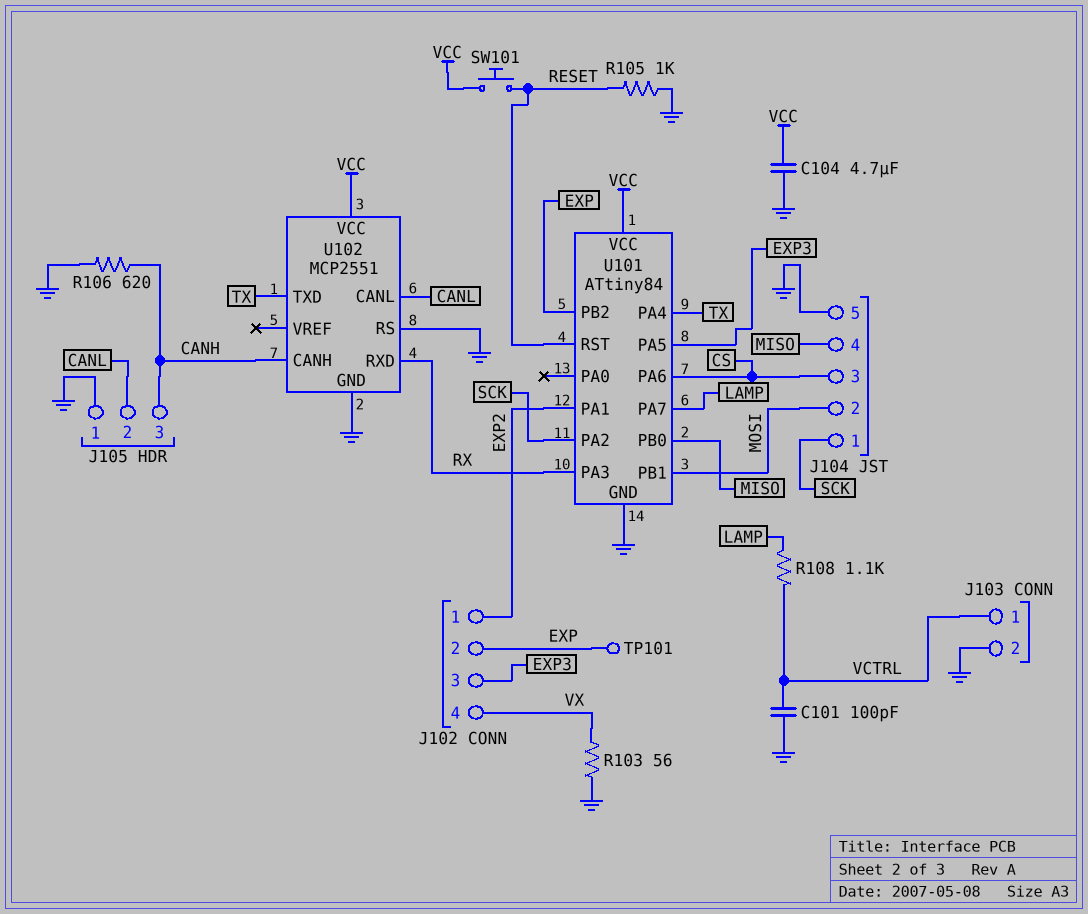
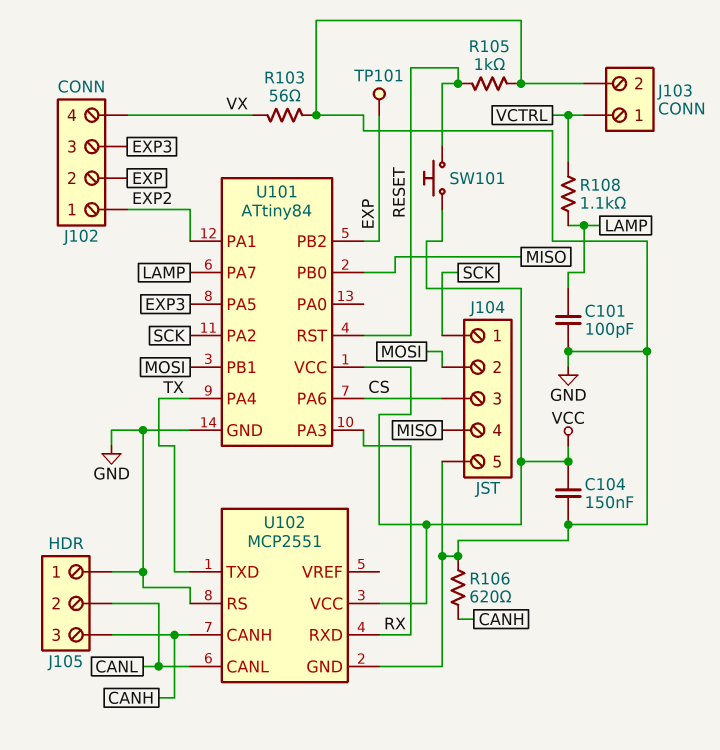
C101: 100pF (GND, VCTRL) -> 100pF (GND, LAMP)
C104: 4.7uF (GND, VCC) -> 150nF (GND, VCC)

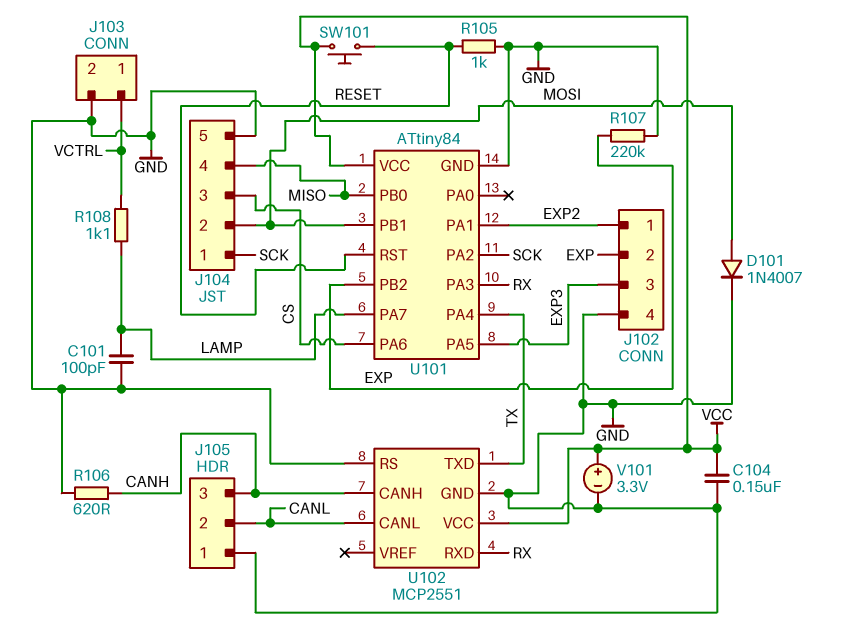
D101: none -> diode 1N4007 (A MOSI, K GND)
J102 pin 4: VX -> GND
R103: 56 (GND, VX) -> none
R107: none -> 220k (EXP, GND)
TP101: test point (EXP) -> none
V101: none -> 3.3V (plus VCC, minus GND)

